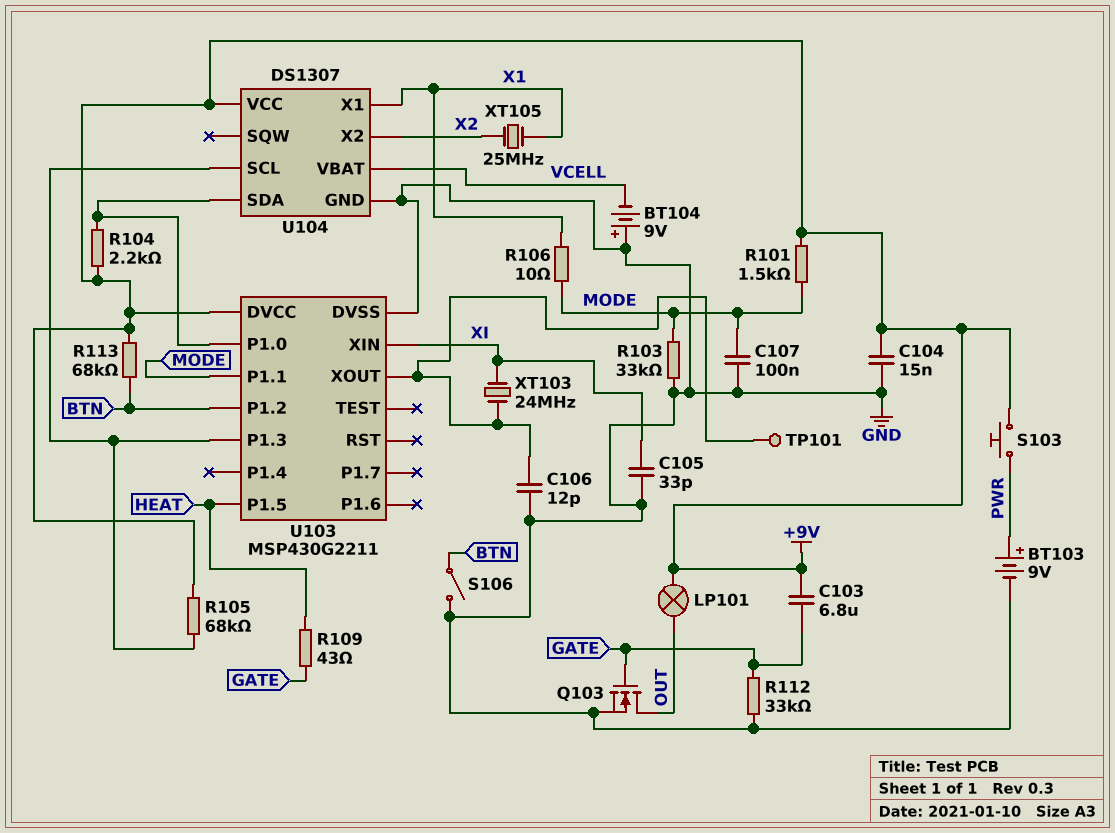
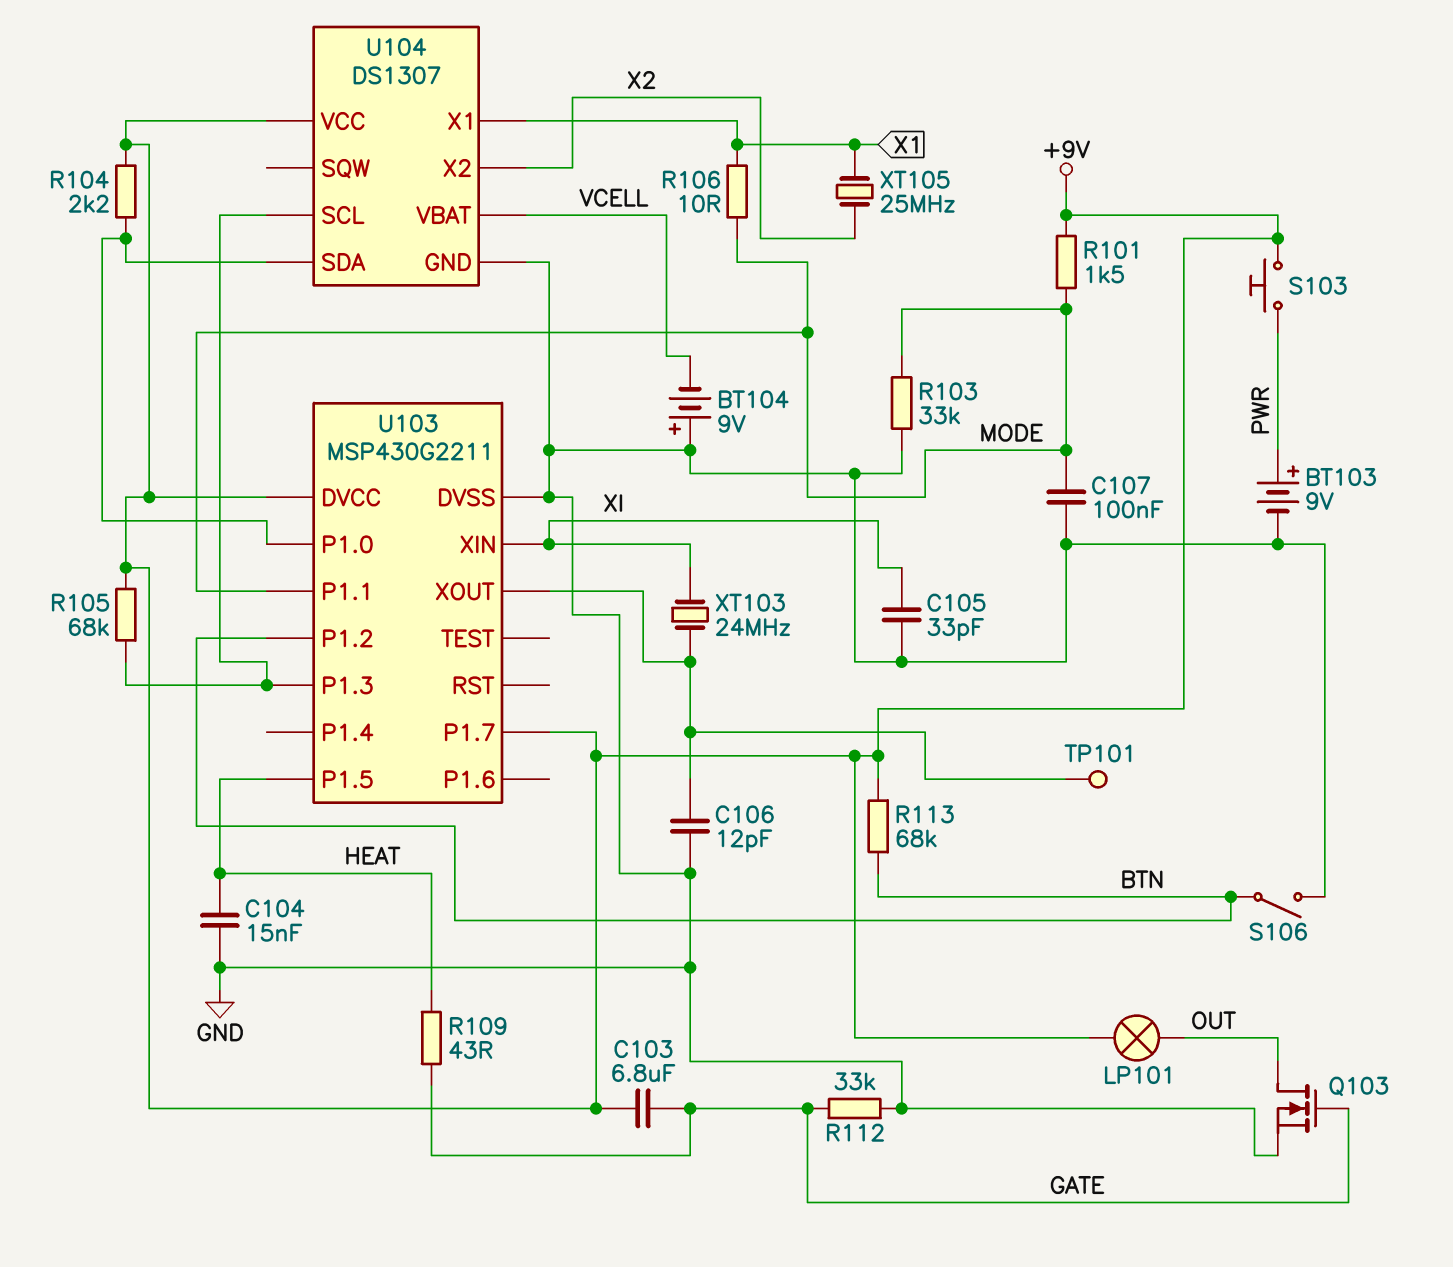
C104: 15nF (+9V, GND) -> 15nF (GND, HEAT)
U103 pin P1.7: none -> +9V

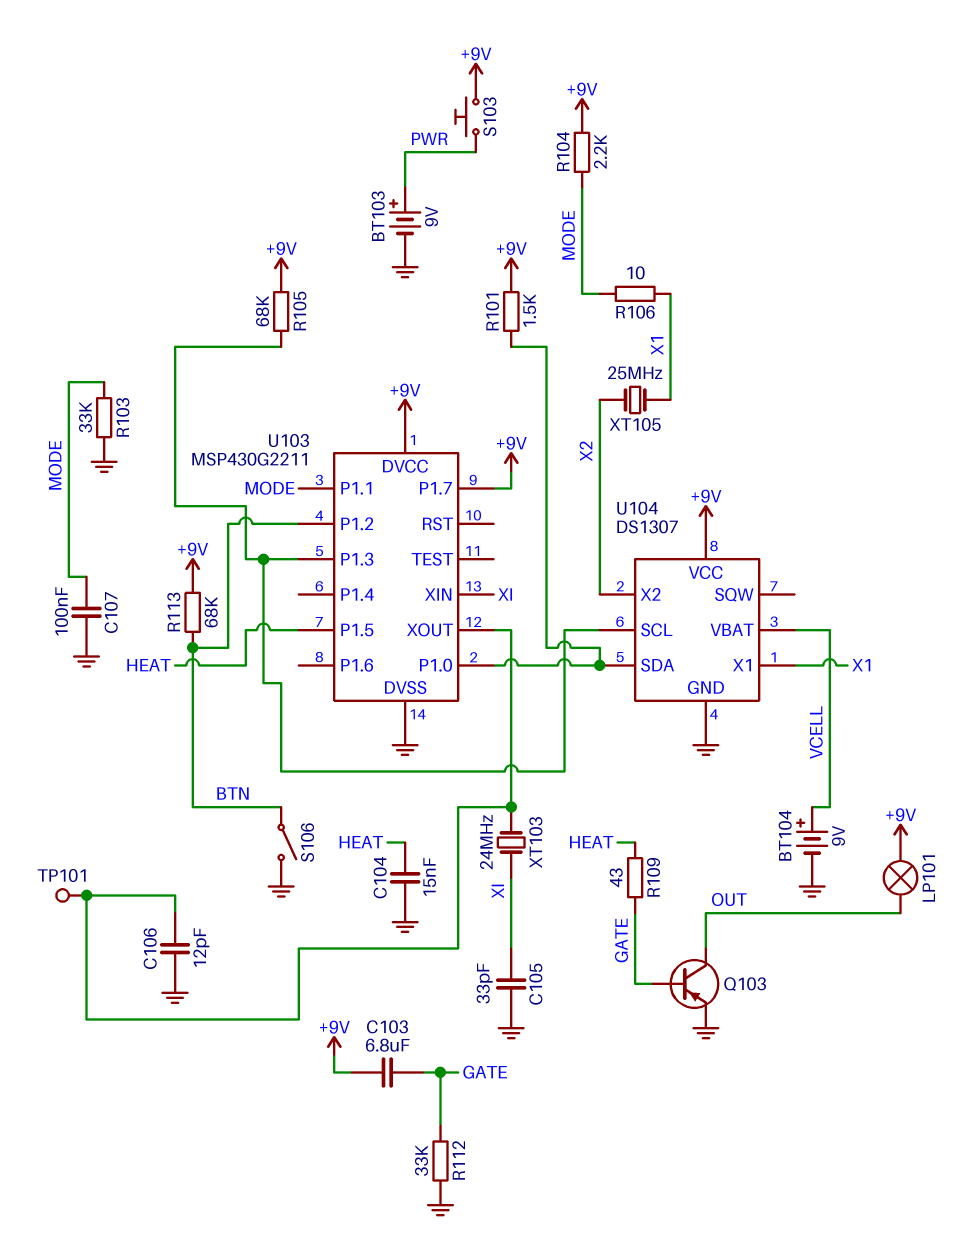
BT104: 9V (plus GND, minus VCELL) -> 9V (plus VCELL, minus GND)
Q103: NMOS (G GATE, D OUT, S GND) -> PNP (B GATE, C OUT, E GND)
R101: 1.5k (+9V, MODE) -> 1.5k (+9V, U103/P1.0)
R104: 2.2k (+9V, U103/P1.0) -> 2.2k (+9V, MODE)

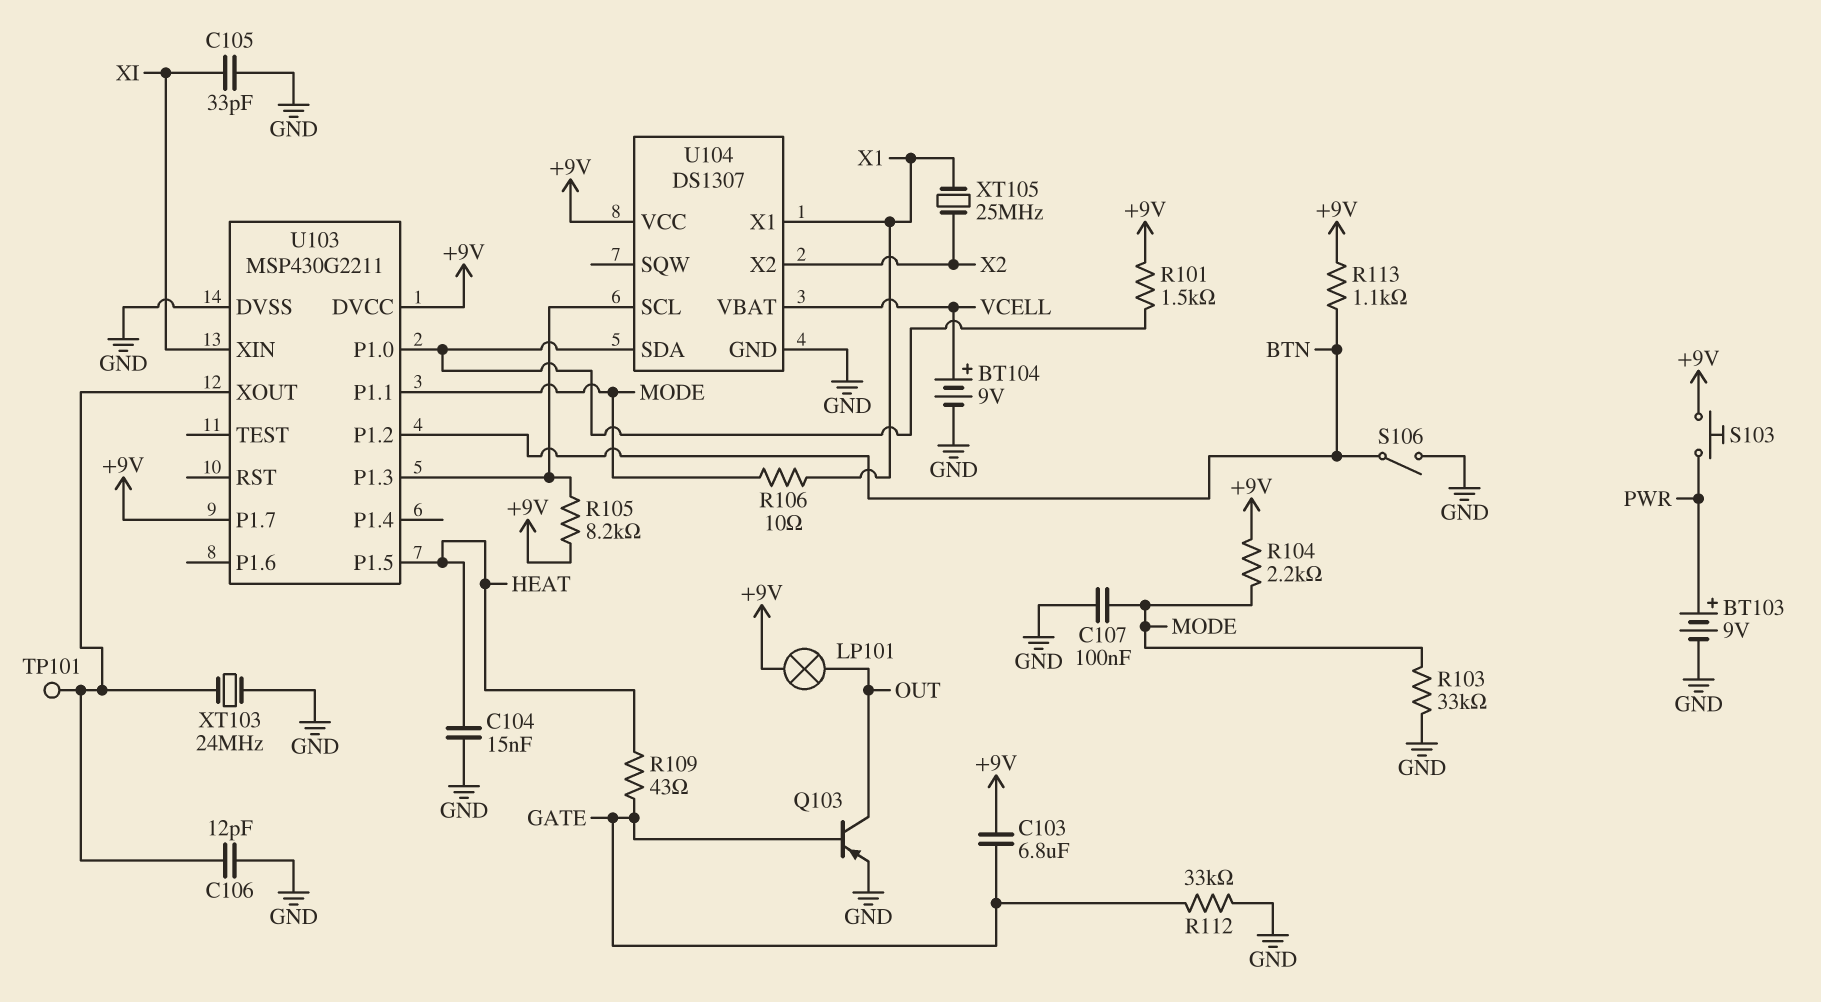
R105: 68k (+9V, U103/P1.3) -> 8.2k (+9V, U103/P1.3)
R113: 68k (+9V, BTN) -> 1.1k (+9V, BTN)
XT103: 24MHz (U103/XOUT, XI) -> 24MHz (GND, U103/XOUT)

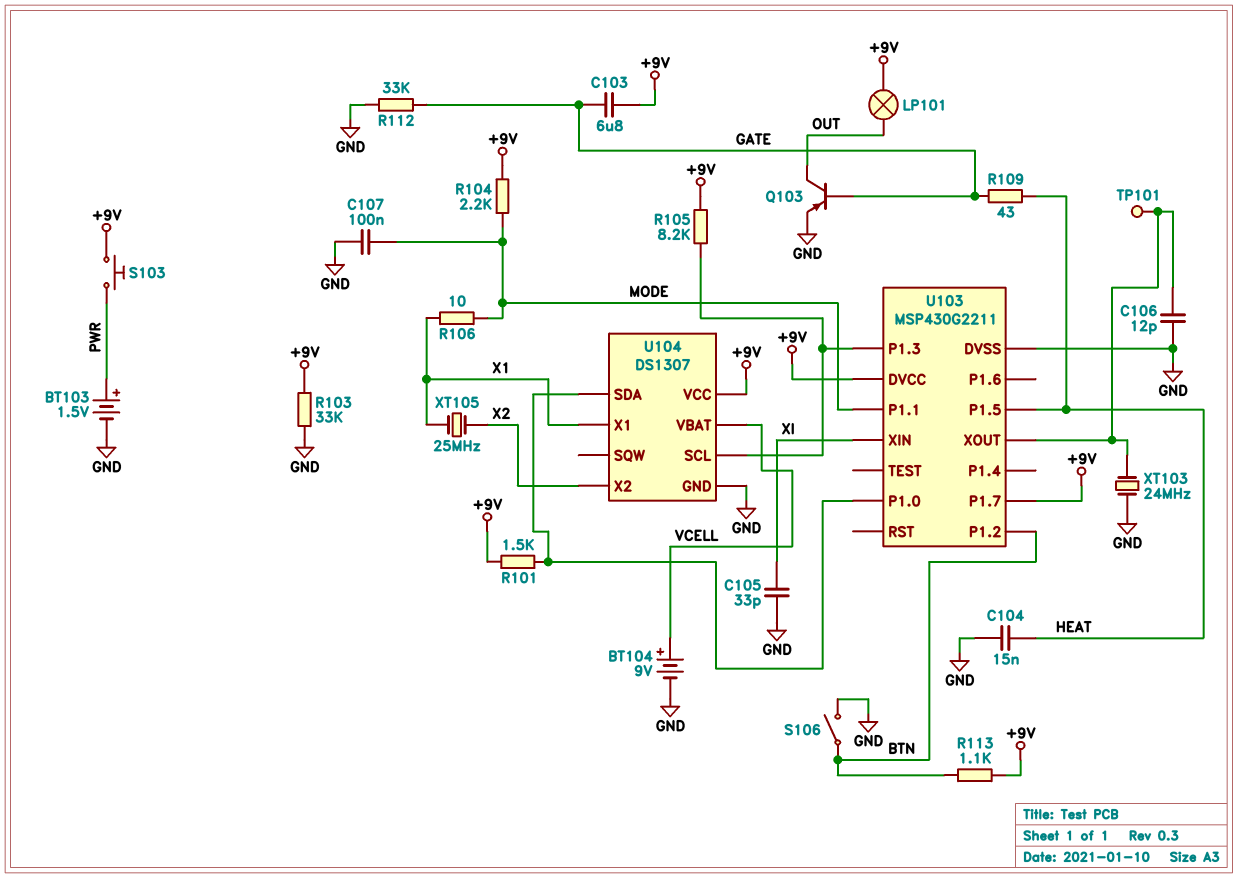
BT103: 9V (plus PWR, minus GND) -> 1.5V (plus PWR, minus GND)
R103: 33k (GND, MODE) -> 33k (+9V, GND)

